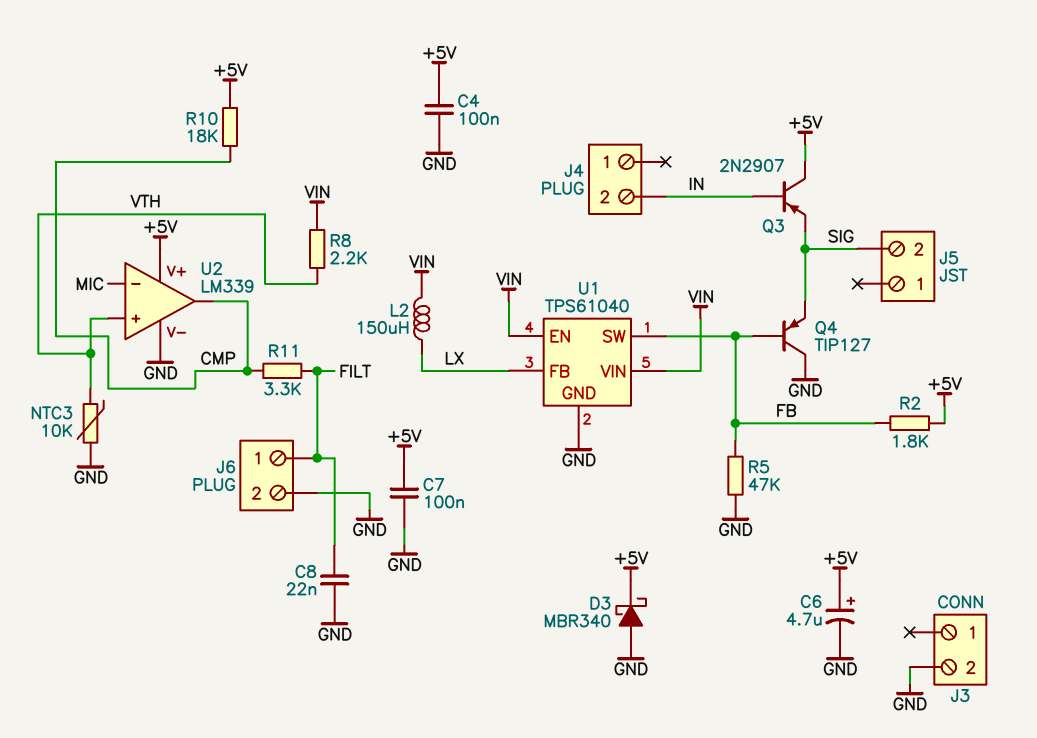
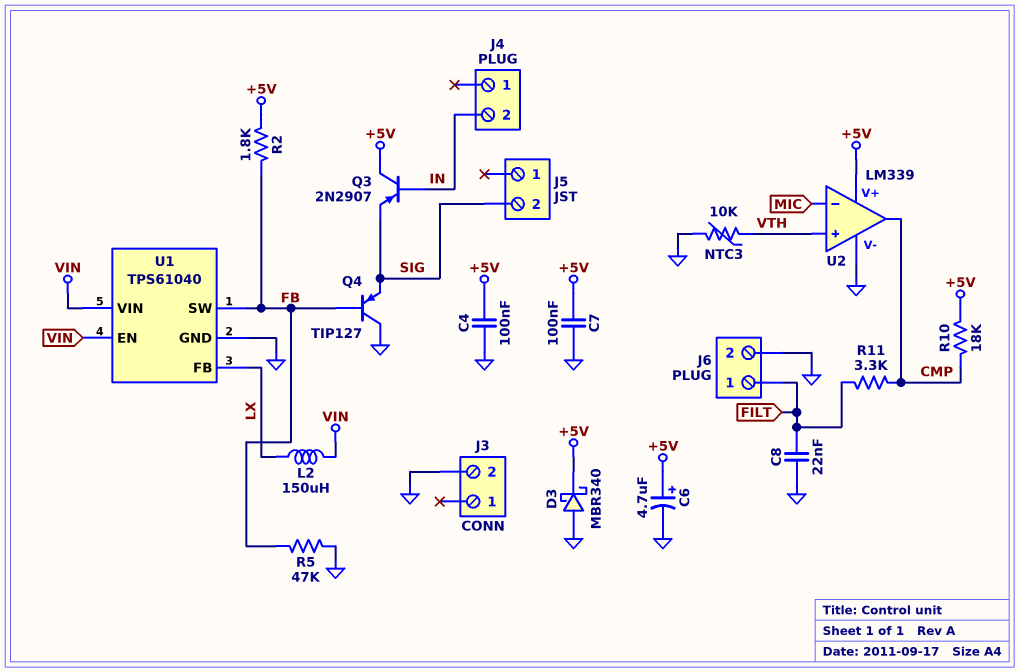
R8: 2.2k (VIN, VTH) -> none

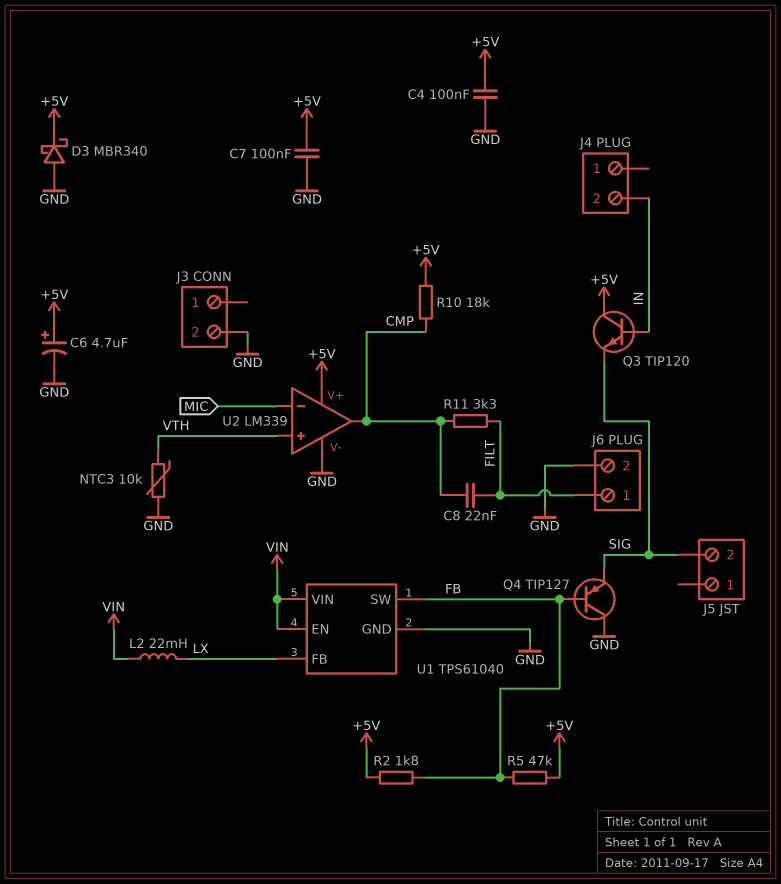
C8: 22nF (FILT, GND) -> 22nF (CMP, FILT)
L2: 150uH (LX, VIN) -> 22mH (LX, VIN)
Q3: PNP 2N2907 (B IN, C +5V, E SIG) -> NPN TIP120 (B IN, C +5V, E SIG)
R5: 47k (FB, GND) -> 47k (+5V, FB)

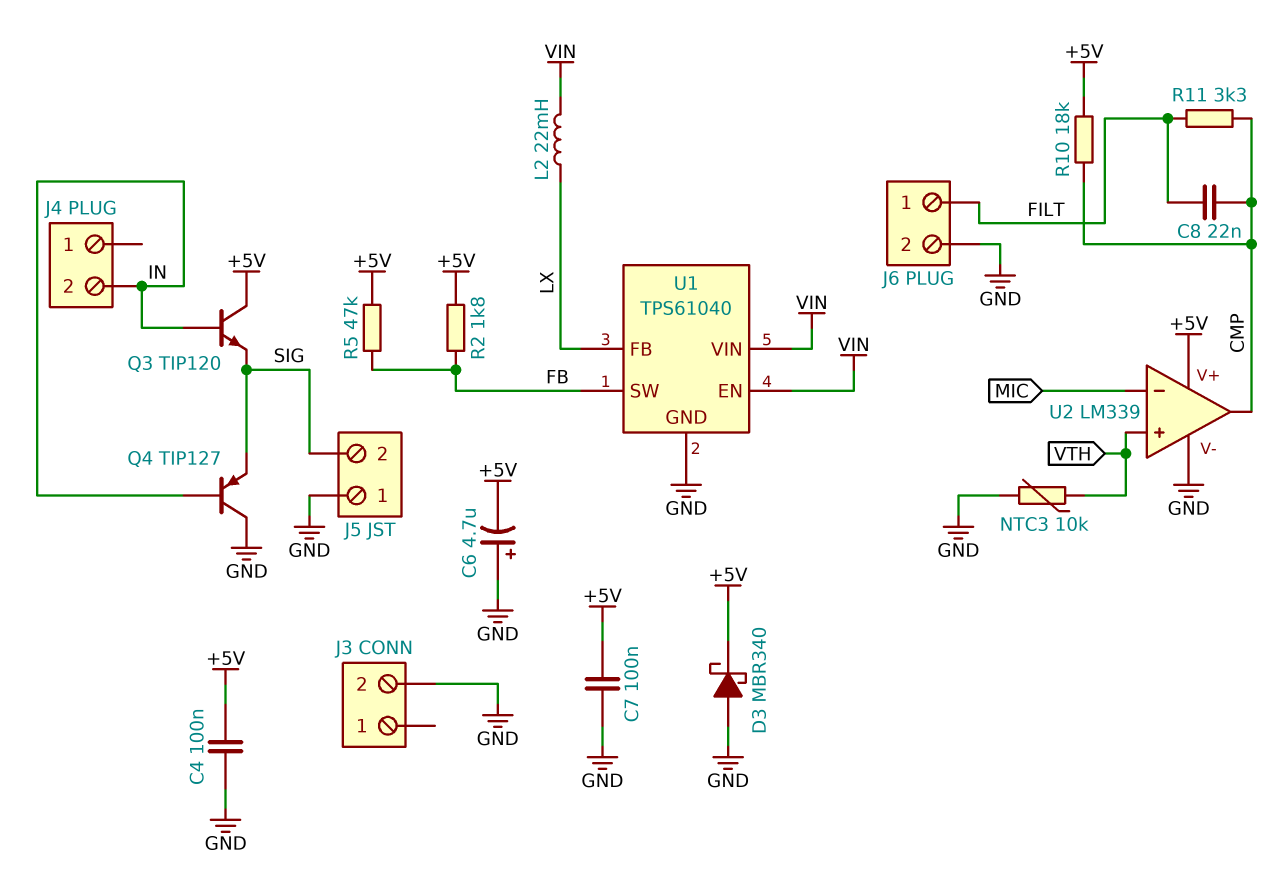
C6: 4.7uF (plus +5V, minus GND) -> 4.7uF (plus GND, minus +5V)
J5 pin 1: none -> GND
Q4: PNP TIP127 (B FB, C GND, E SIG) -> PNP TIP127 (B IN, C GND, E SIG)

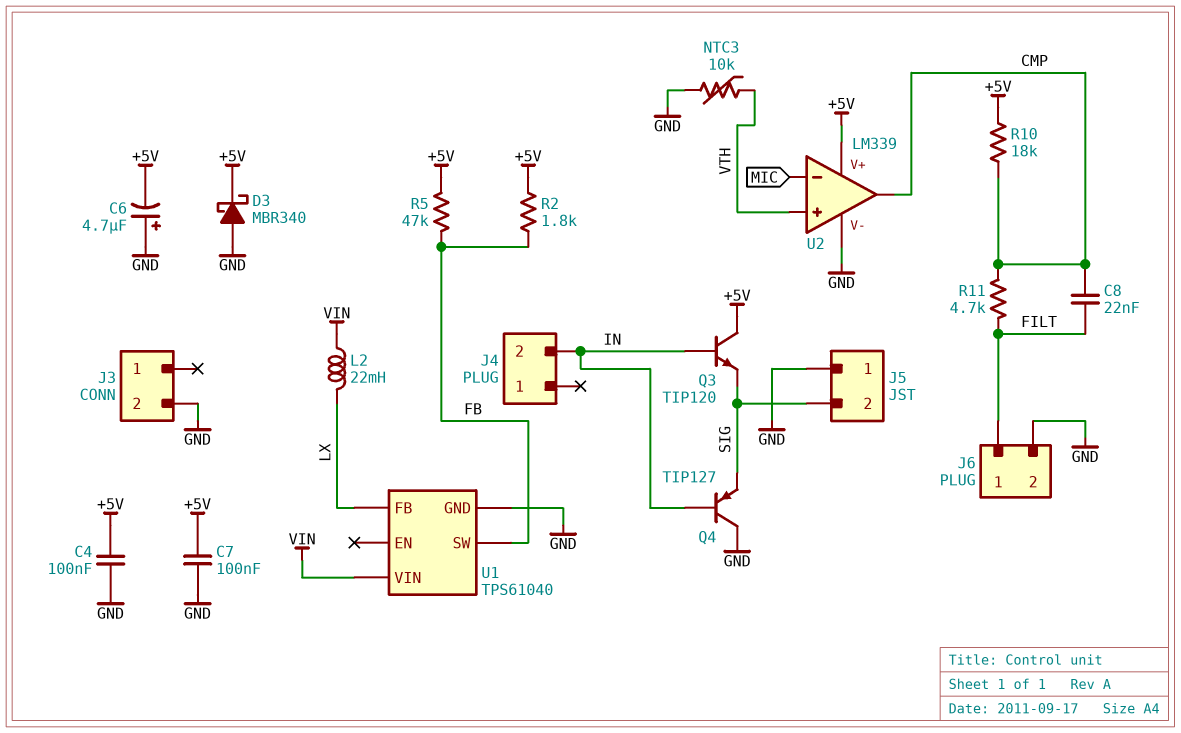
R11: 3.3k (CMP, FILT) -> 4.7k (CMP, FILT)
U1 pin EN: VIN -> none

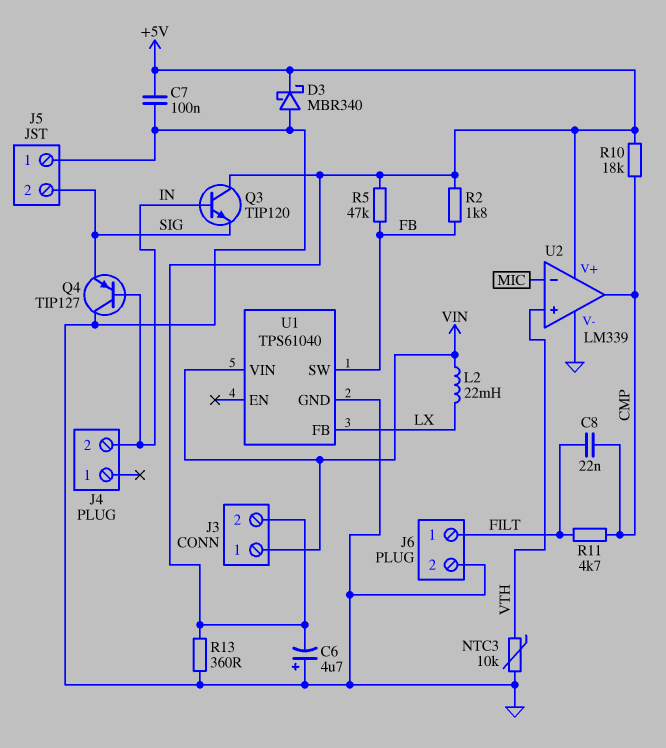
C4: 100nF (+5V, GND) -> none
J3 pin 1: none -> VIN
J3 pin 2: GND -> +5V
R13: none -> 360 (+5V, GND)

